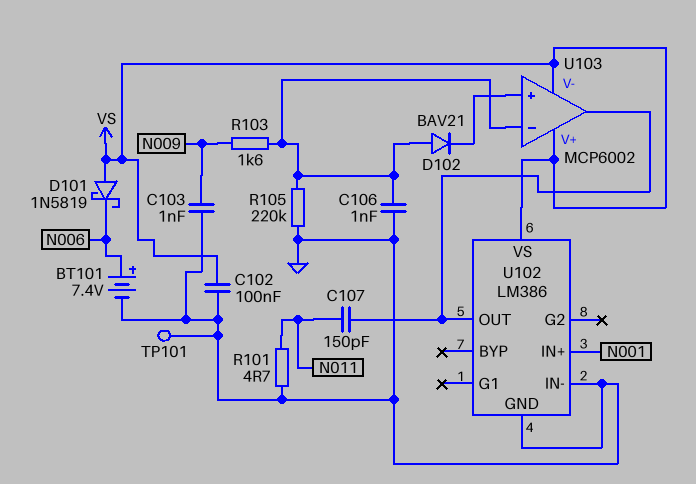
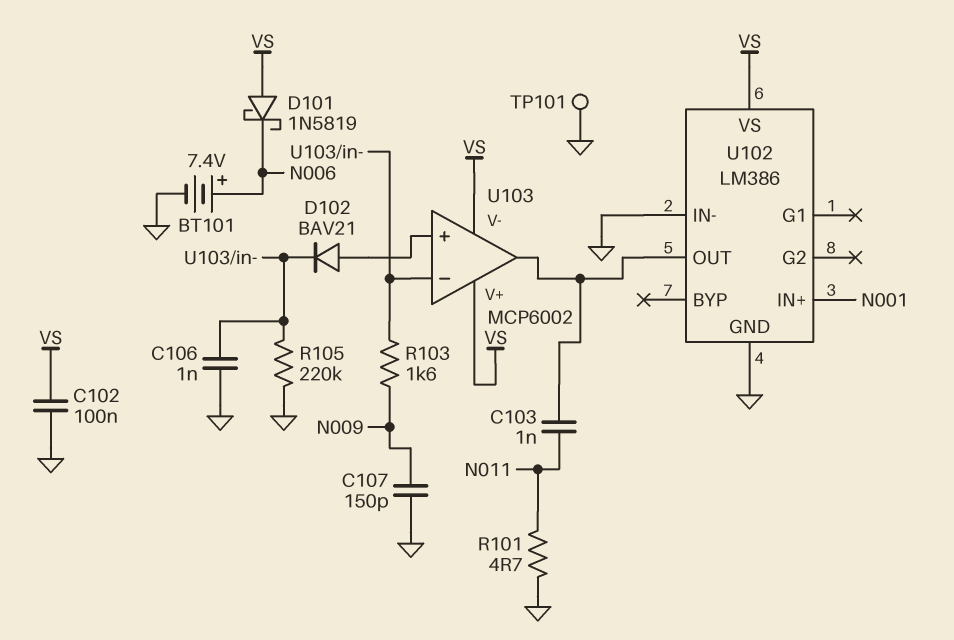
C103: 1nF (GND, N009) -> 1nF (N011, U102/OUT)
C107: 150pF (N011, U102/OUT) -> 150pF (GND, N009)
D102: diode BAV21 (A U103/in-, K U103/in+) -> diode BAV21 (A U103/in+, K U103/in-)

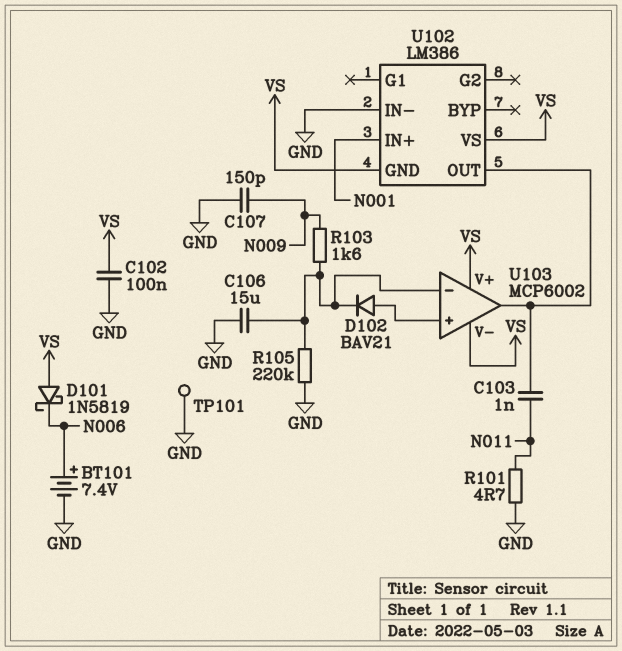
C106: 1nF (GND, U103/in-) -> 15uF (GND, U103/in-)
U102 pin GND: GND -> VS

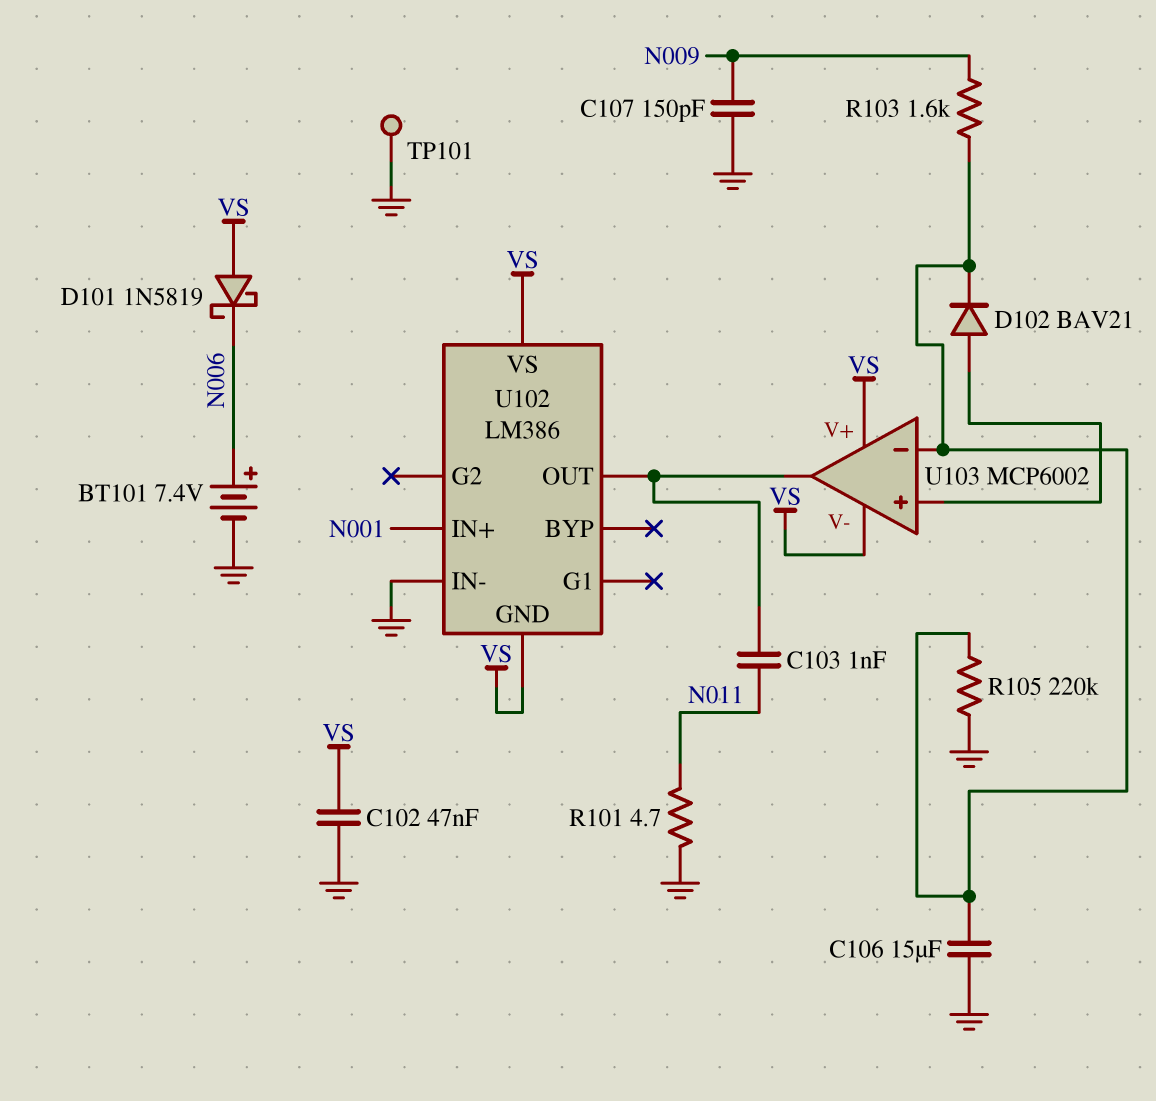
C102: 100nF (GND, VS) -> 47nF (GND, VS)

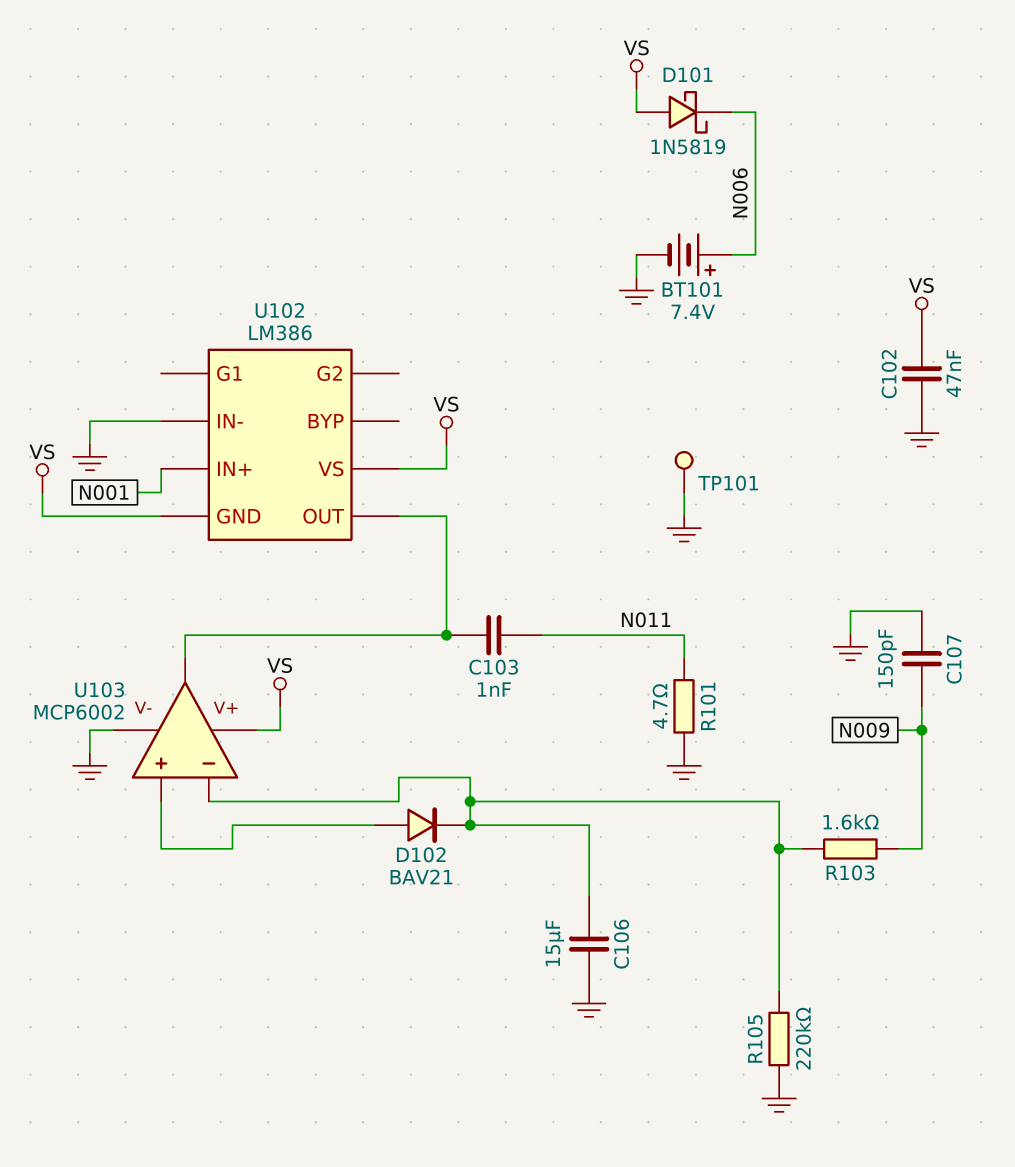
U103 pin V-: VS -> GND

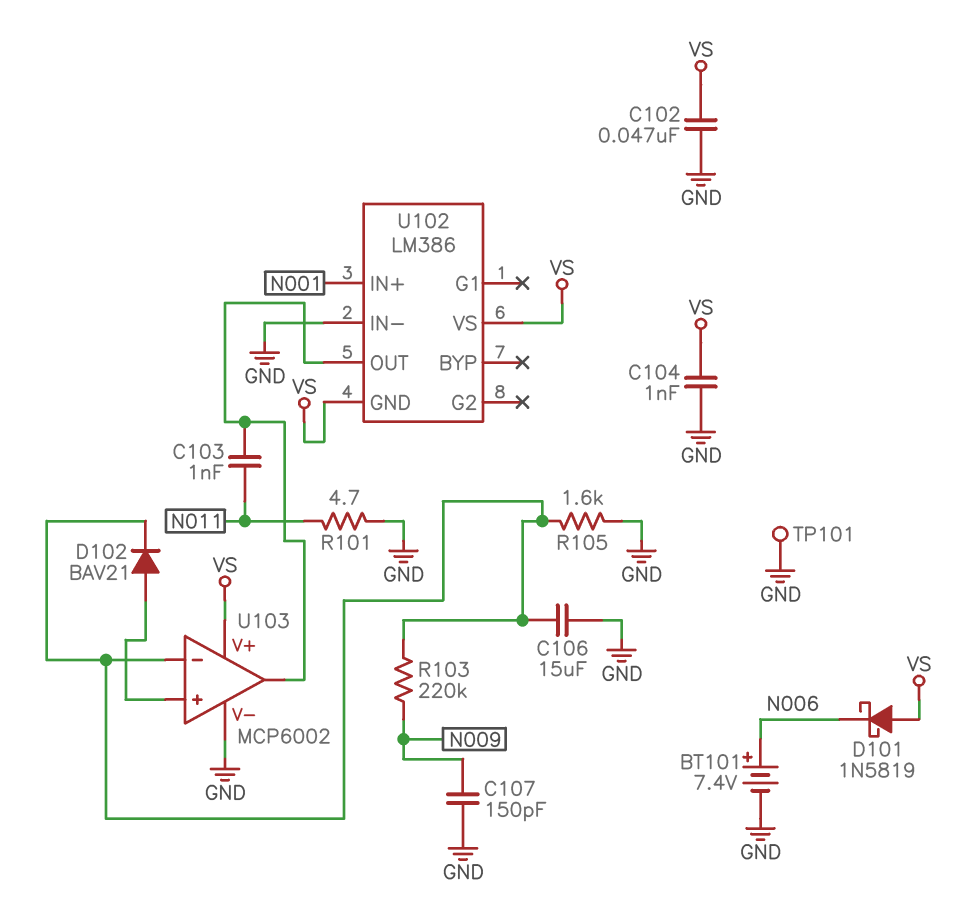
C104: none -> 1nF (GND, VS)
R103: 1.6k (N009, U103/in-) -> 220k (N009, U103/in-)
R105: 220k (GND, U103/in-) -> 1.6k (GND, U103/in-)

